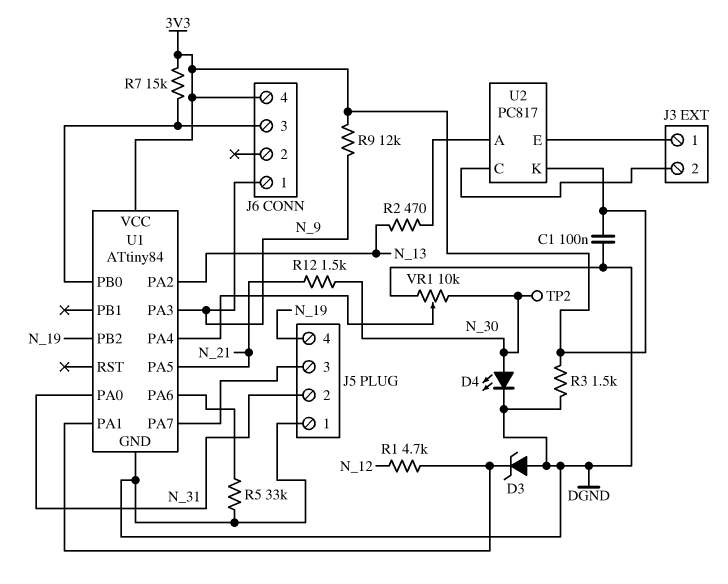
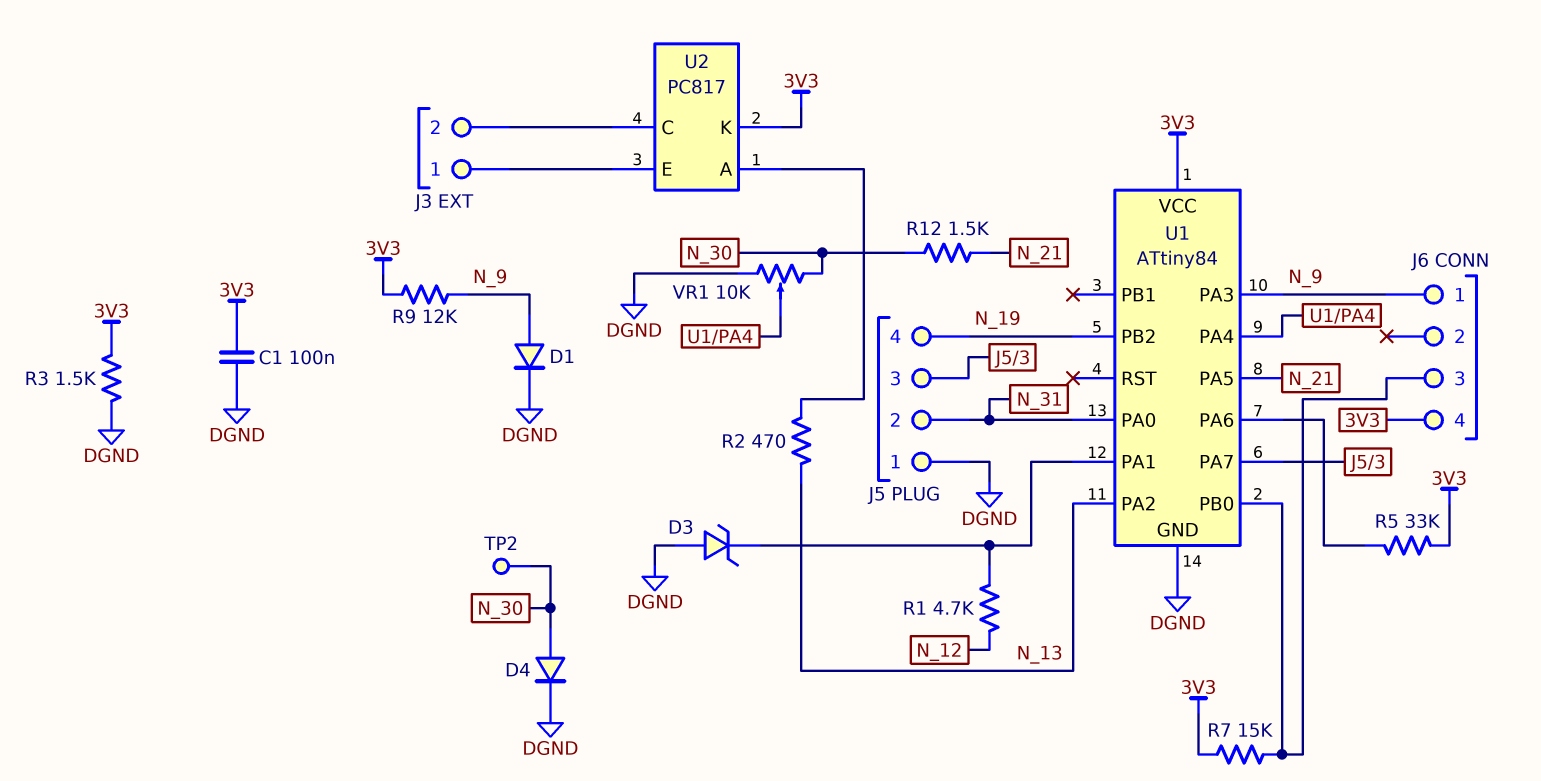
D1: none -> diode (A N_9, K DGND)
D4: LED (A N_30, K DGND) -> diode (A N_30, K DGND)
R5: 33k (DGND, U1/PA6) -> 33k (3V3, U1/PA6)

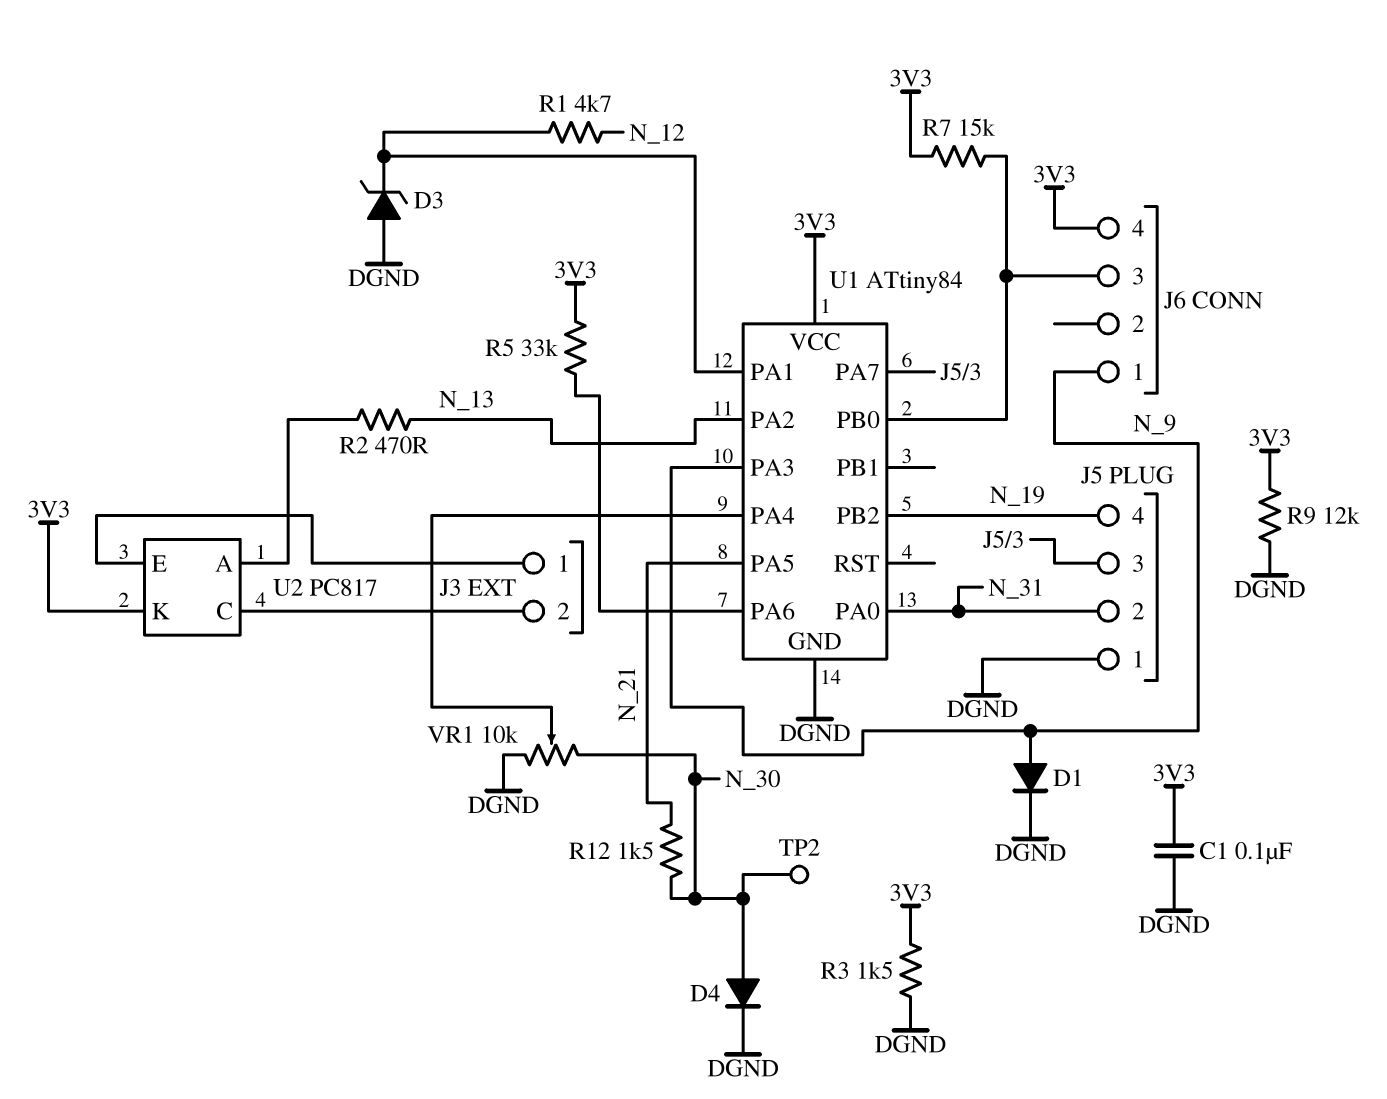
R9: 12k (3V3, N_9) -> 12k (3V3, DGND)

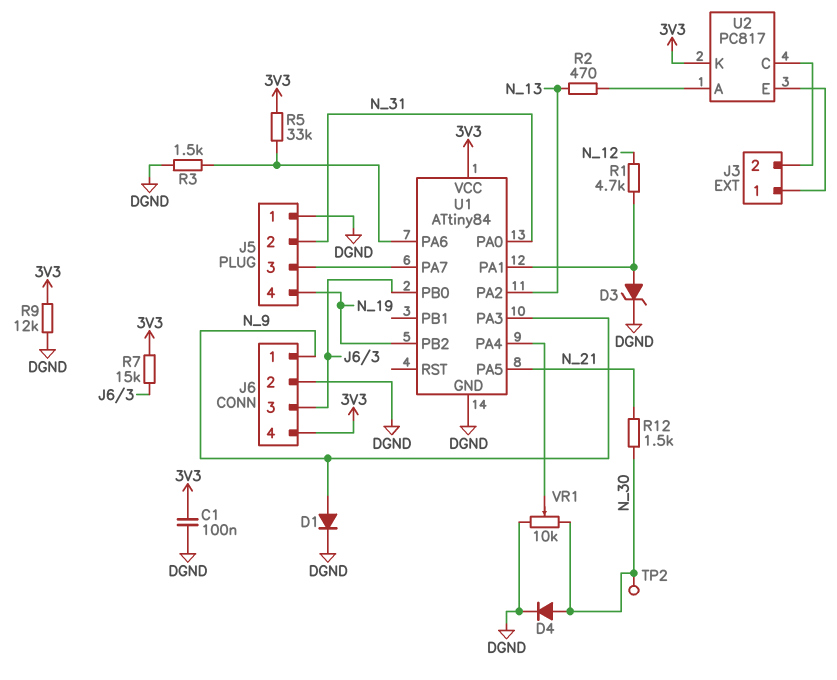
D3: zener (A DGND, K U1/PA1) -> zener (A U1/PA1, K DGND)
J6 pin 2: none -> DGND
R3: 1.5k (3V3, DGND) -> 1.5k (DGND, U1/PA6)

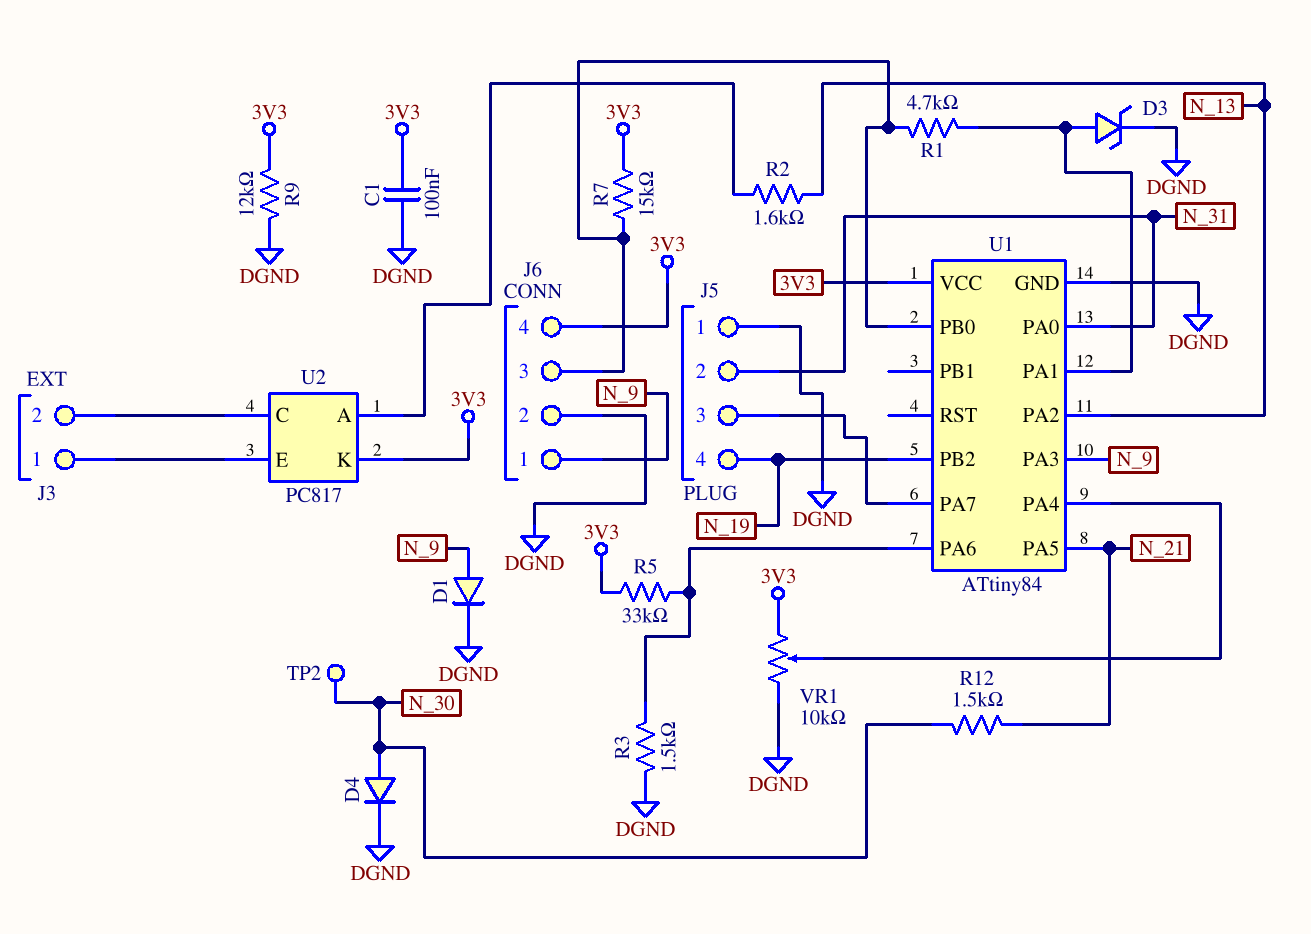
R1: 4.7k (N_12, U1/PA1) -> 4.7k (J6/3, U1/PA1)
R2: 470 (N_13, U2/A) -> 1.6k (N_13, U2/A)
VR1: 10k (DGND, N_30, wiper U1/PA4) -> 10k (3V3, DGND, wiper U1/PA4)

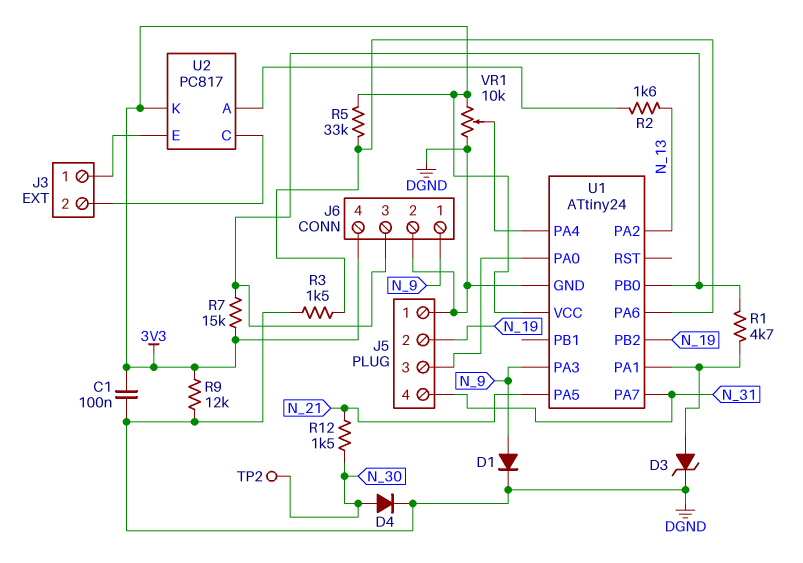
J5 pin 2: N_31 -> N_19
J5 pin 4: N_19 -> N_31
U1: ATtiny84 -> ATtiny24
U1 pin PA0: N_31 -> J5/3
U1 pin PA7: J5/3 -> N_31

